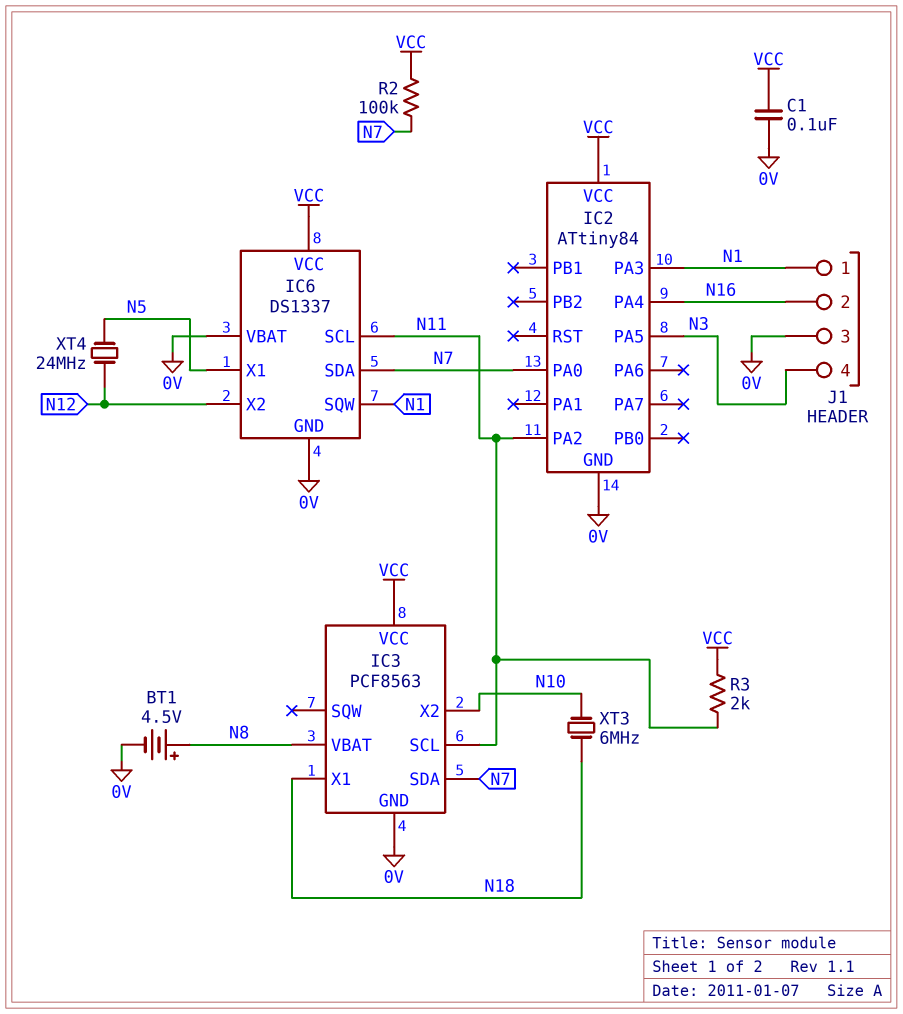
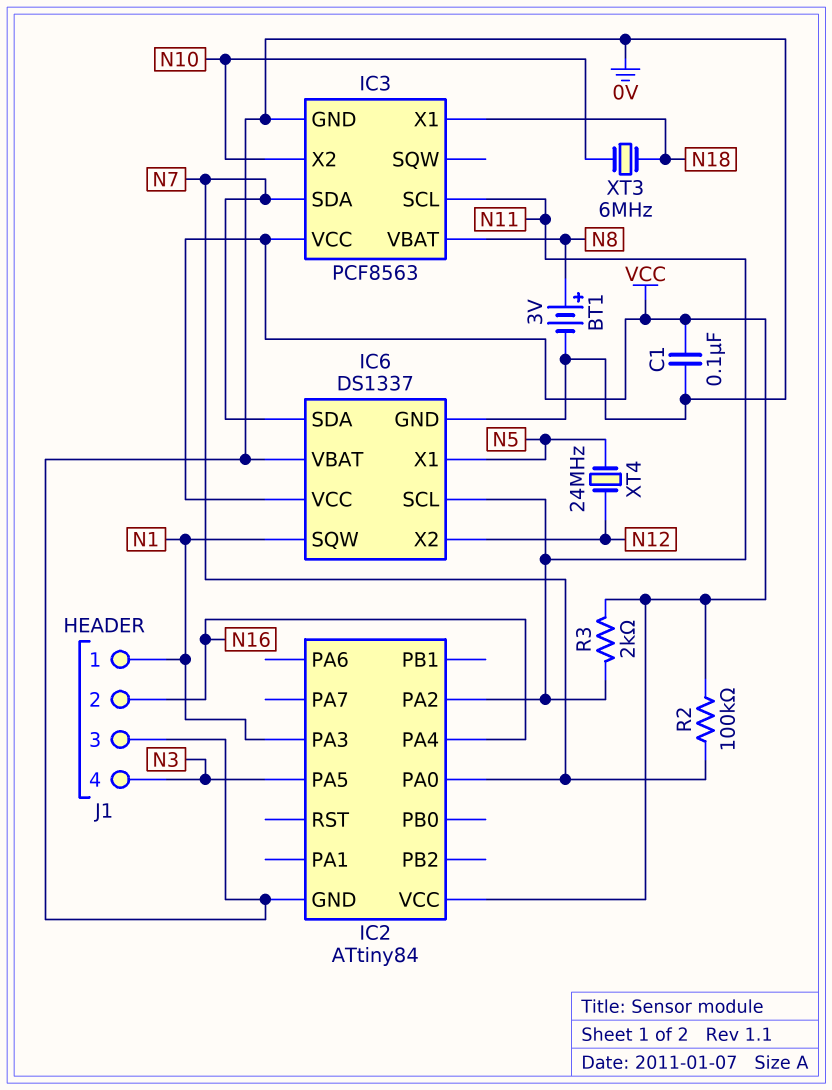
BT1: 4.5V (plus N8, minus 0V) -> 3V (plus N8, minus 0V)

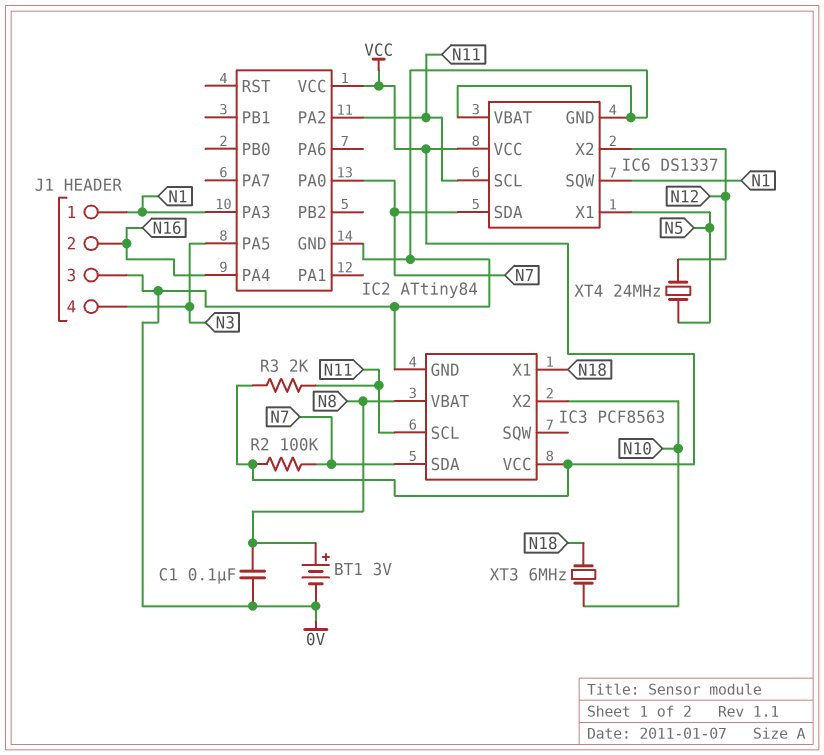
C1: 100nF (0V, VCC) -> 100nF (0V, N8)

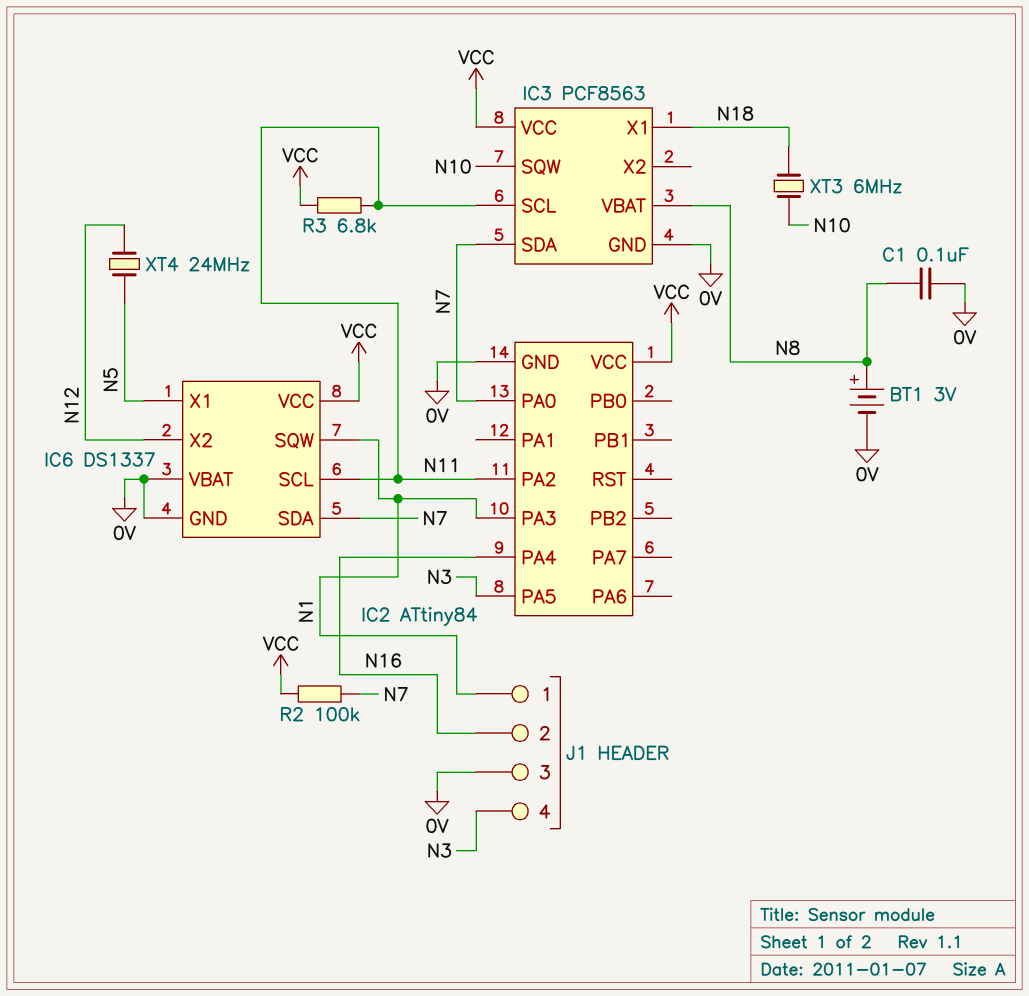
IC3 pin SQW: none -> N10
IC3 pin X2: N10 -> none
R3: 2k (N11, VCC) -> 6.8k (N11, VCC)

